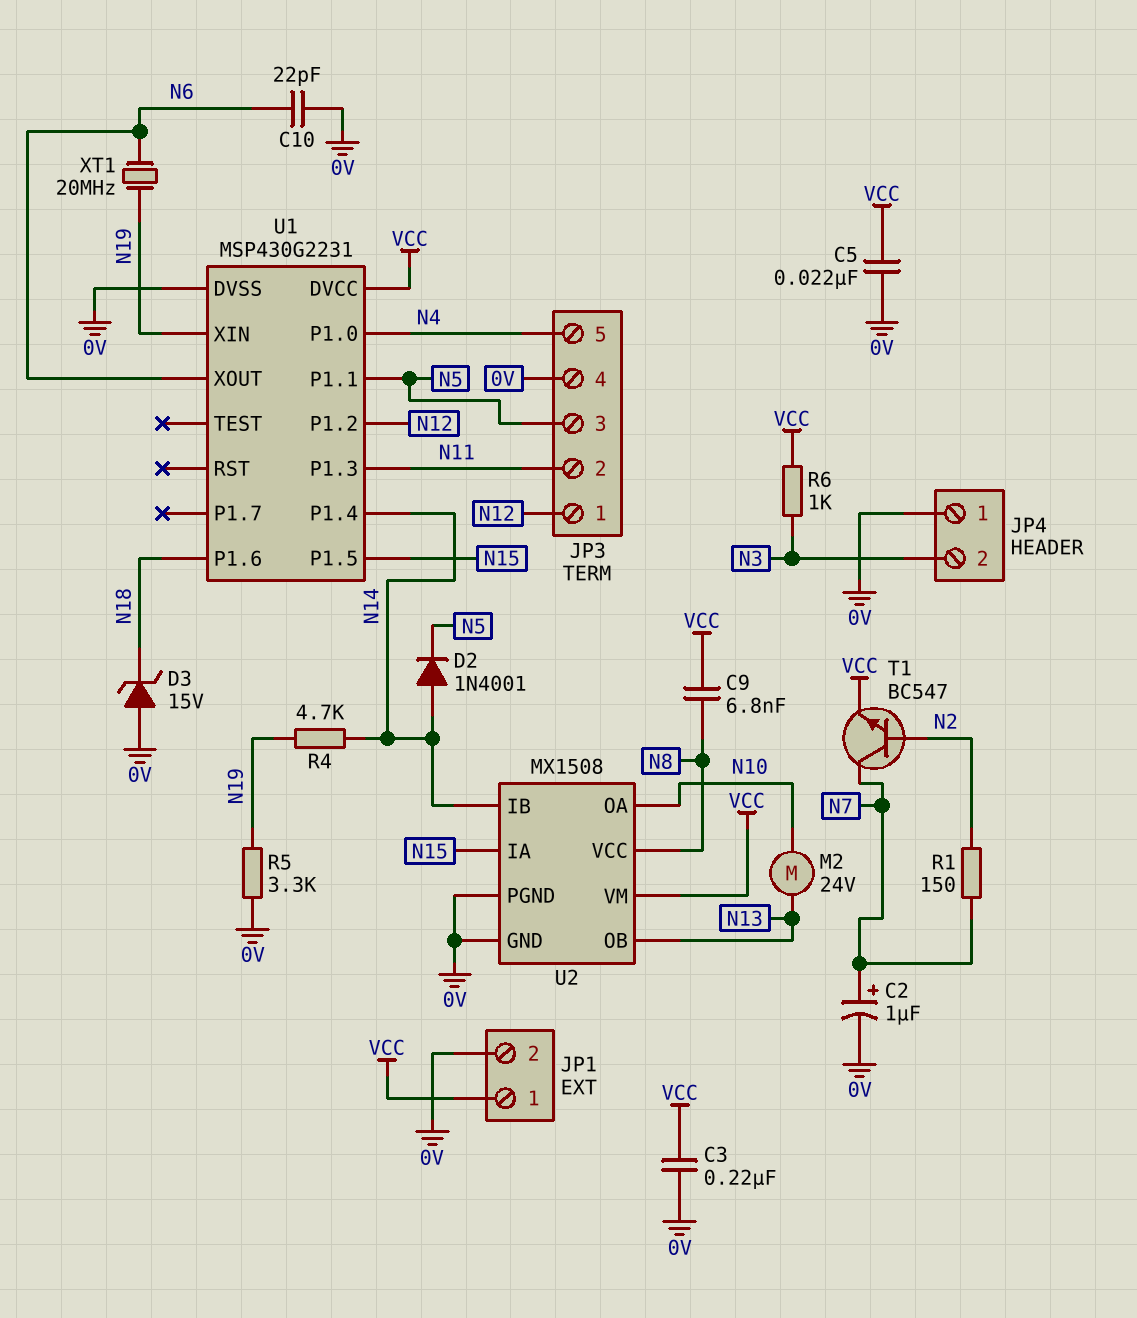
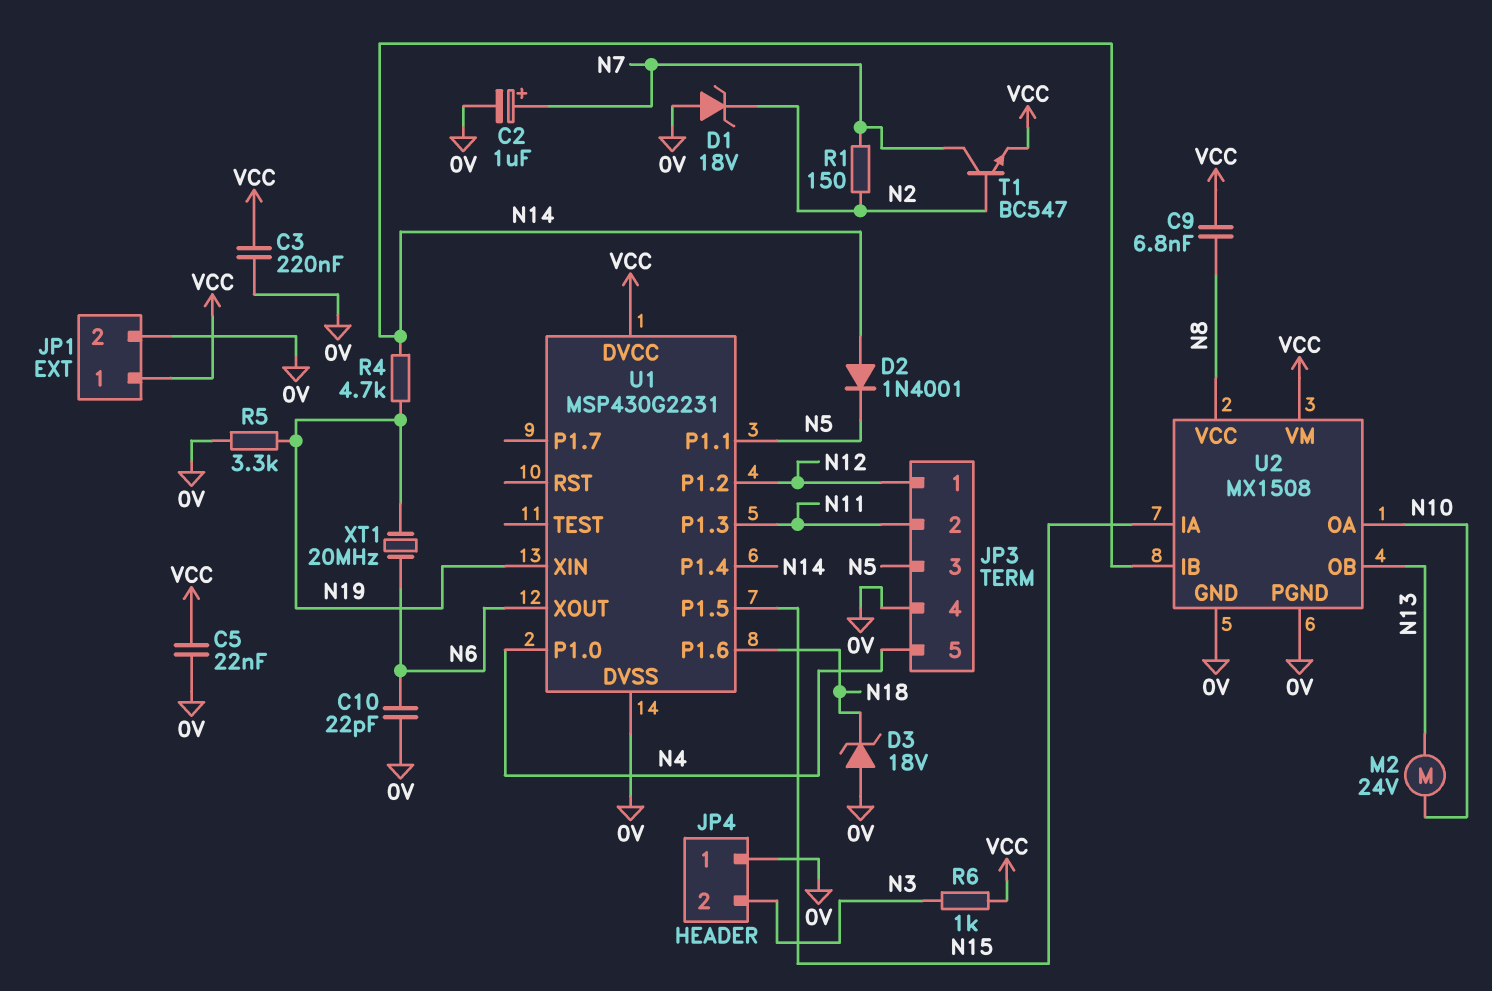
D1: none -> zener 18V (A 0V, K N2)
D3: zener 15V (A 0V, K N18) -> zener 18V (A 0V, K N18)

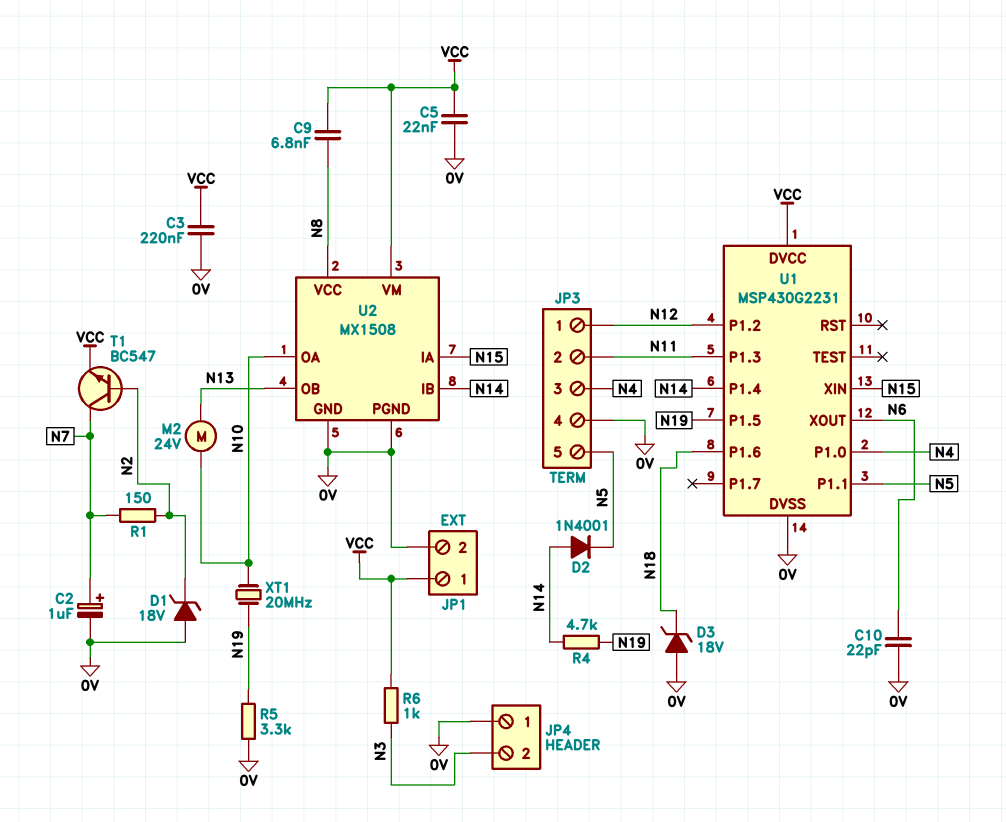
JP3 pin 3: N5 -> N4
JP3 pin 5: N4 -> N5
U1 pin P1.5: N15 -> N19
U1 pin XIN: N19 -> N15
XT1: 20MHz (N6, N19) -> 20MHz (N10, N19)

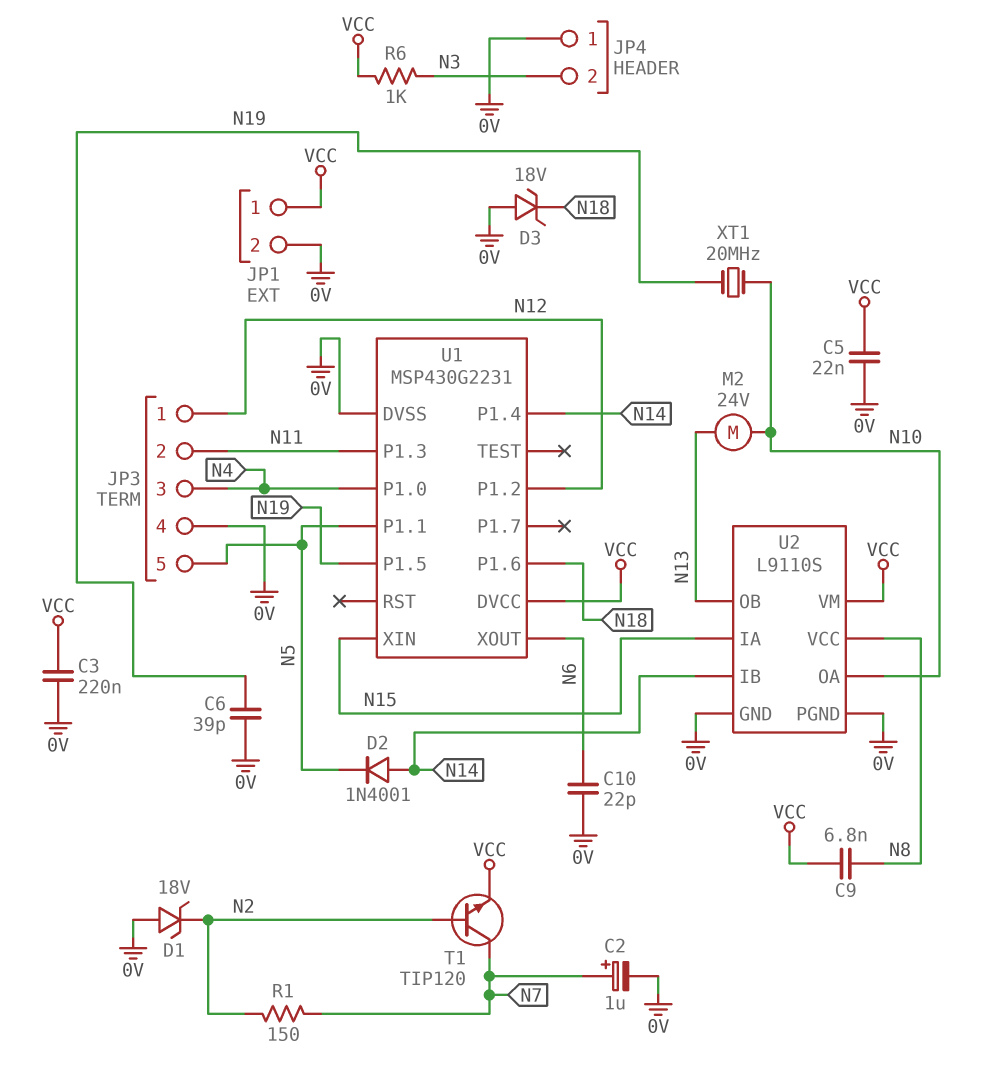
C6: none -> 39pF (0V, N19)
R4: 4.7k (N14, N19) -> none
R5: 3.3k (0V, N19) -> none
T1: NPN BC547 (B N2, C N7, E VCC) -> NPN TIP120 (B N2, C N7, E VCC)
U2: MX1508 -> L9110S

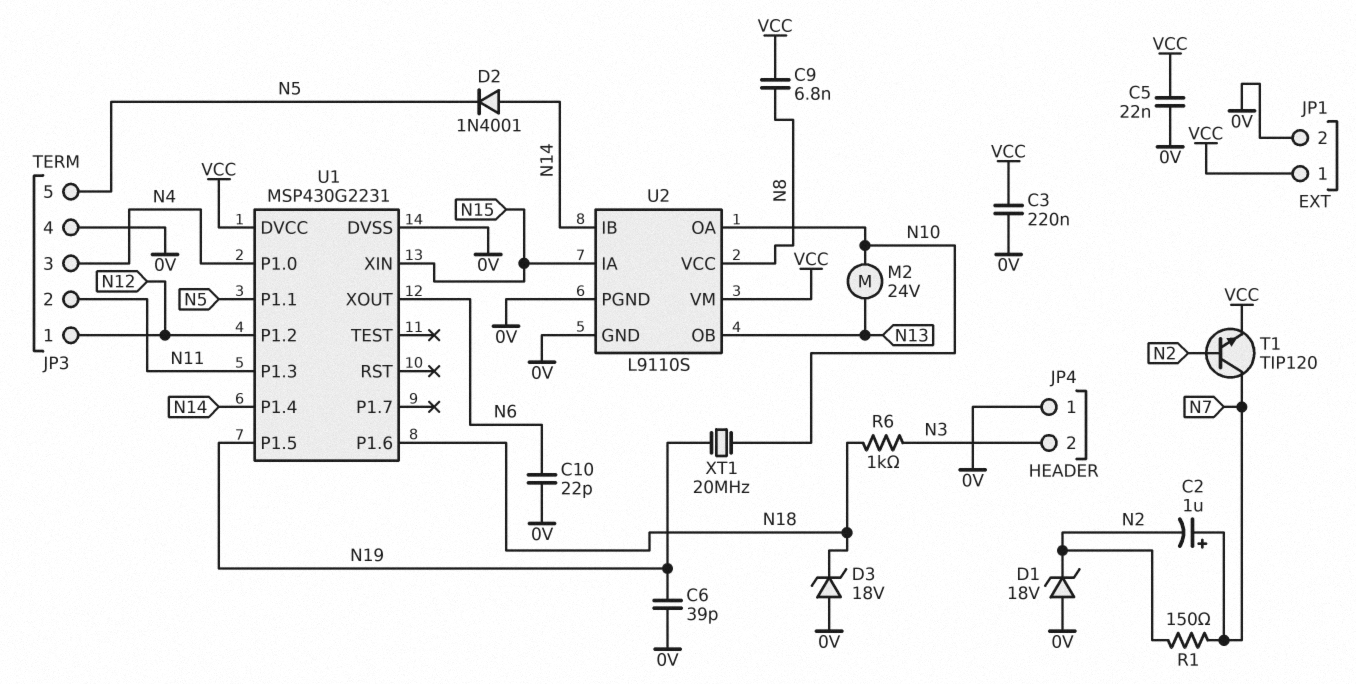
C2: 1uF (plus N7, minus 0V) -> 1uF (plus N7, minus N2)
R6: 1k (N3, VCC) -> 1k (N3, N18)

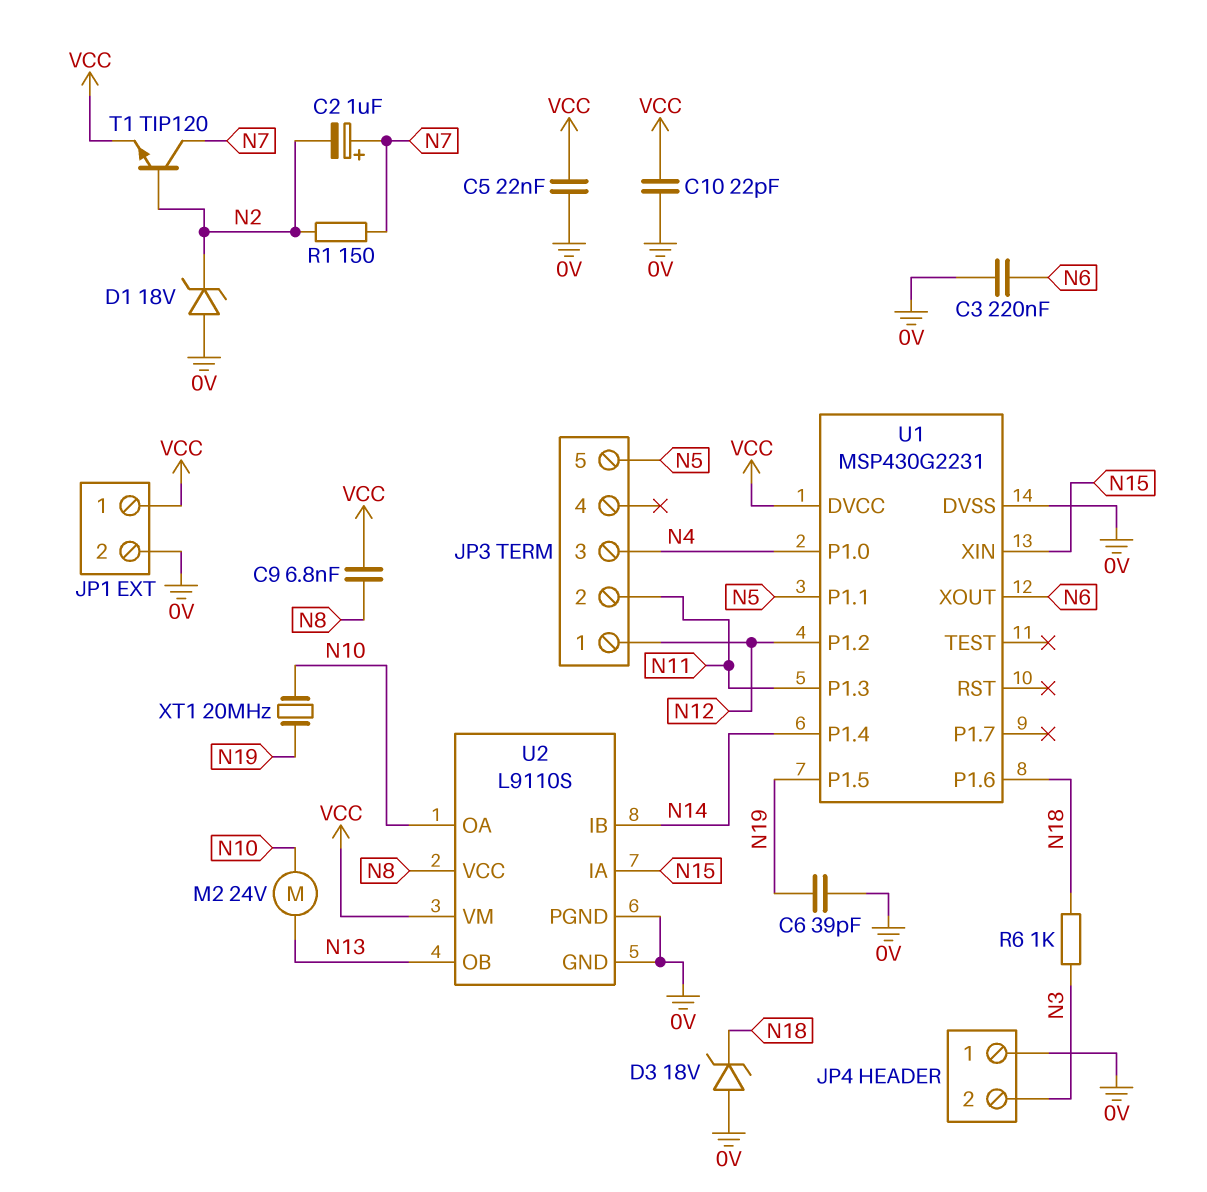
C3: 220nF (0V, VCC) -> 220nF (0V, N6)
C10: 22pF (0V, N6) -> 22pF (0V, VCC)
D2: diode 1N4001 (A N14, K N5) -> none
JP3 pin 4: 0V -> none

